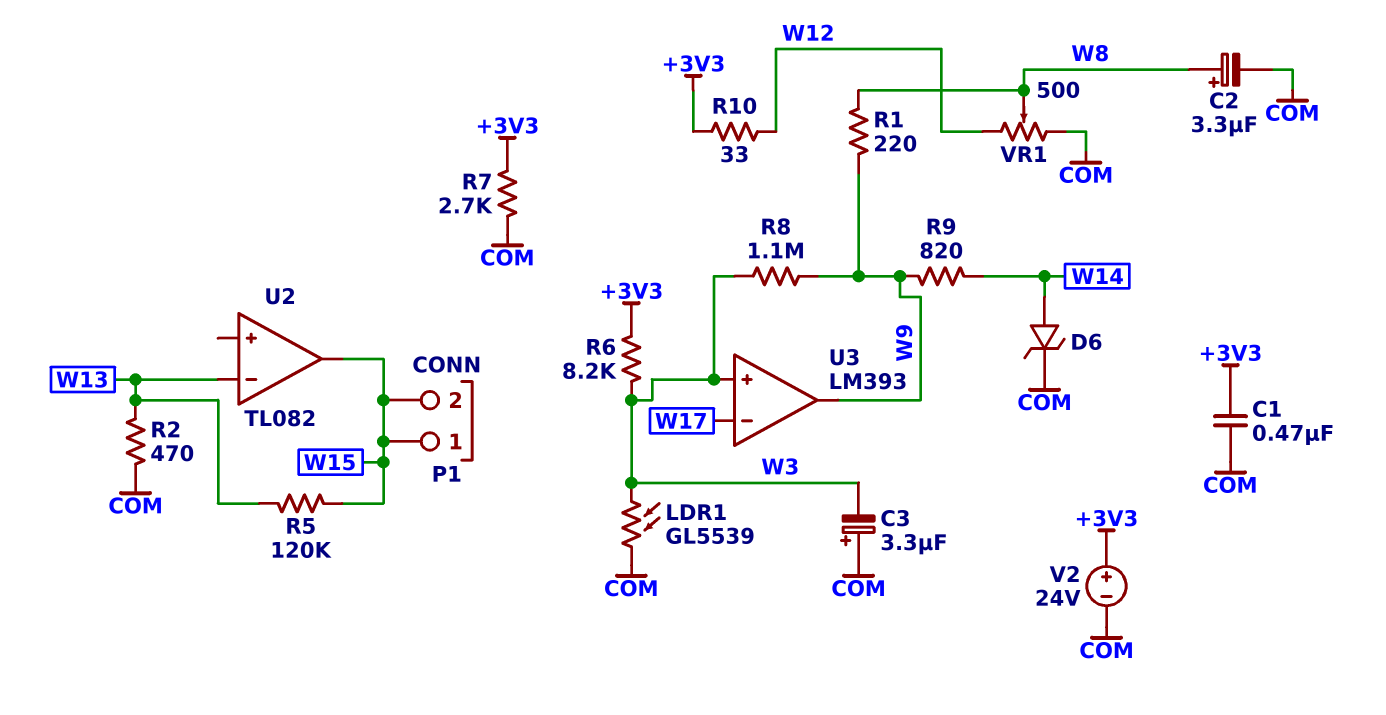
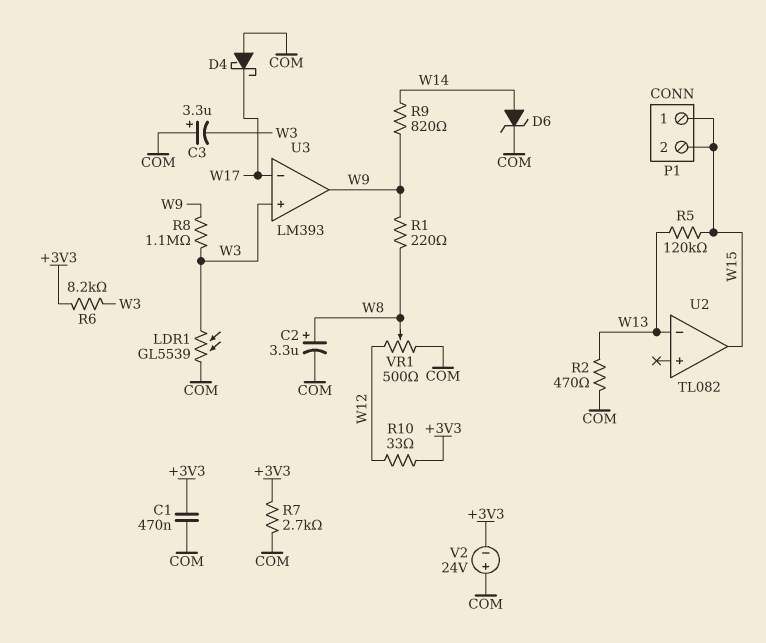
D4: none -> schottky (A COM, K W17)
V2: 24V (plus +3V3, minus COM) -> 24V (plus COM, minus +3V3)

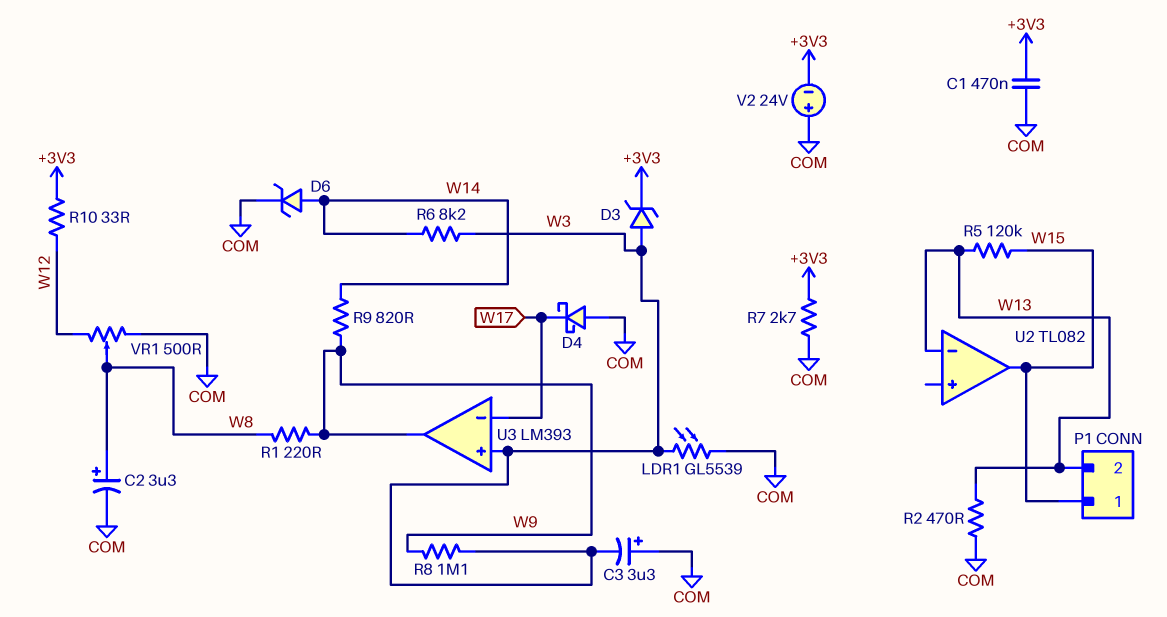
D3: none -> zener (A W3, K +3V3)
P1 pin 2: W15 -> W13
R6: 8.2k (+3V3, W3) -> 8.2k (W3, W14)

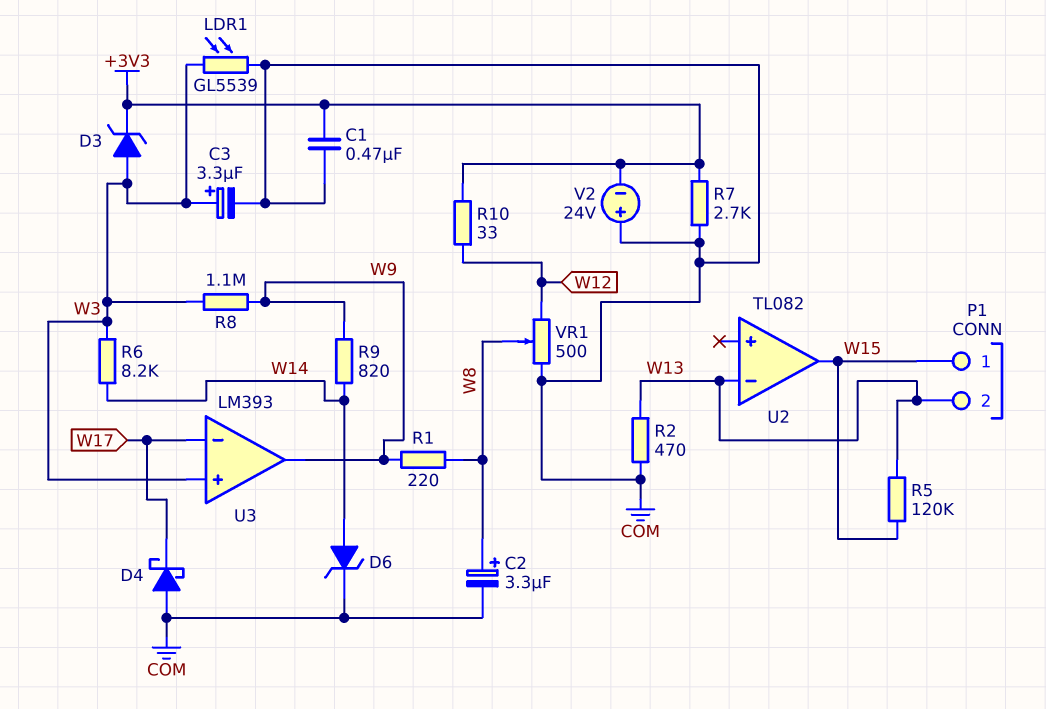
C3: 3.3uF (plus COM, minus W3) -> 3.3uF (plus W3, minus COM)

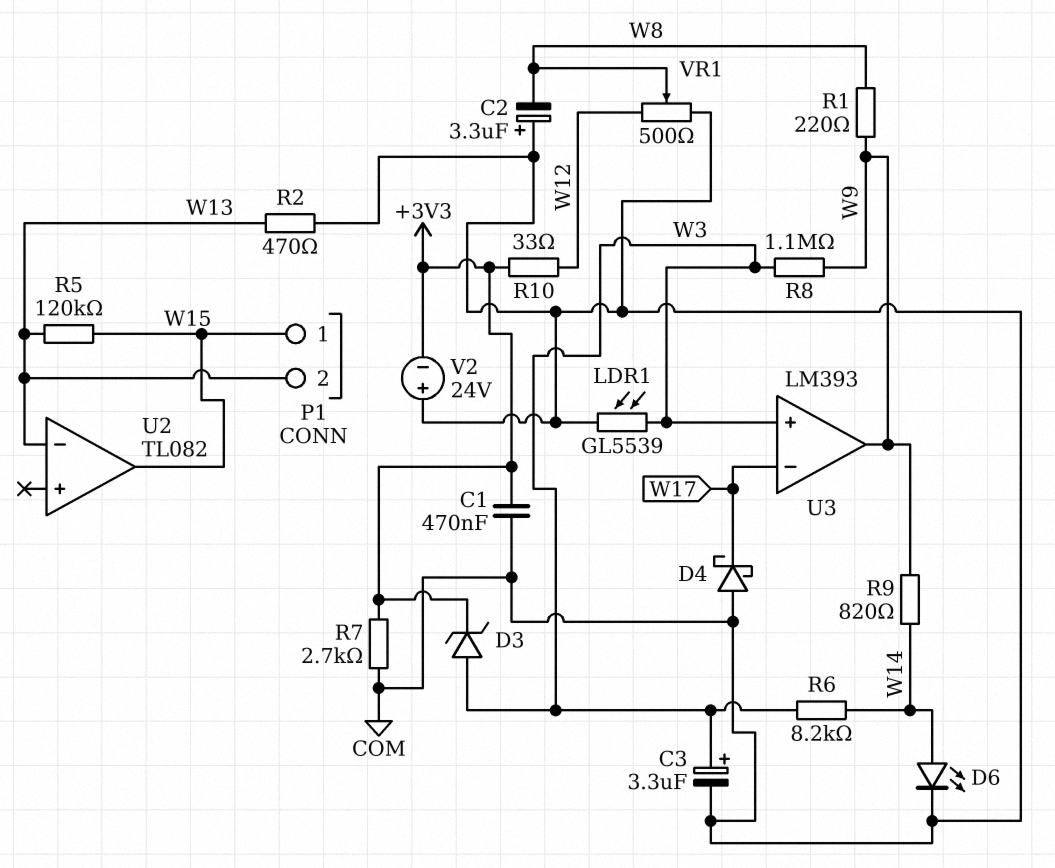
C2: 3.3uF (plus W8, minus COM) -> 3.3uF (plus COM, minus W8)
D6: zener (A W14, K COM) -> LED (A W14, K COM)

